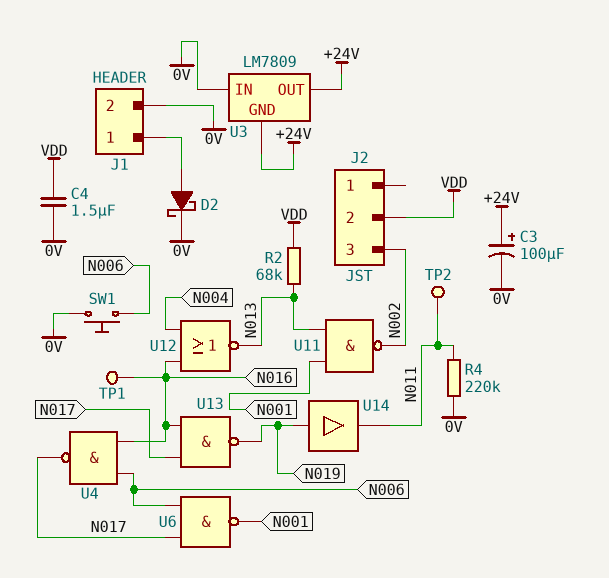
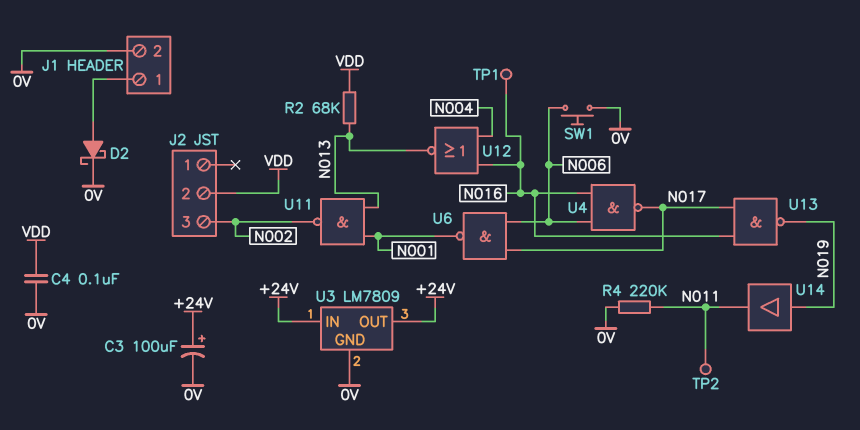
C4: 1.5uF (0V, VDD) -> 100nF (0V, VDD)
U3 pin GND: +24V -> 0V
U3 pin IN: 0V -> +24V

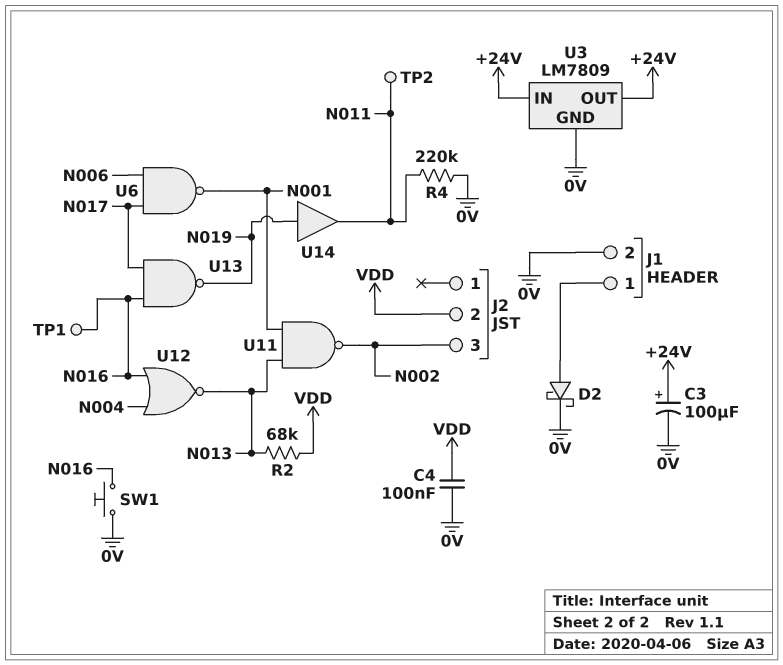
SW1: button (0V, N006) -> button (0V, N016)
U4: NAND (in N006, in N016, out N017) -> none

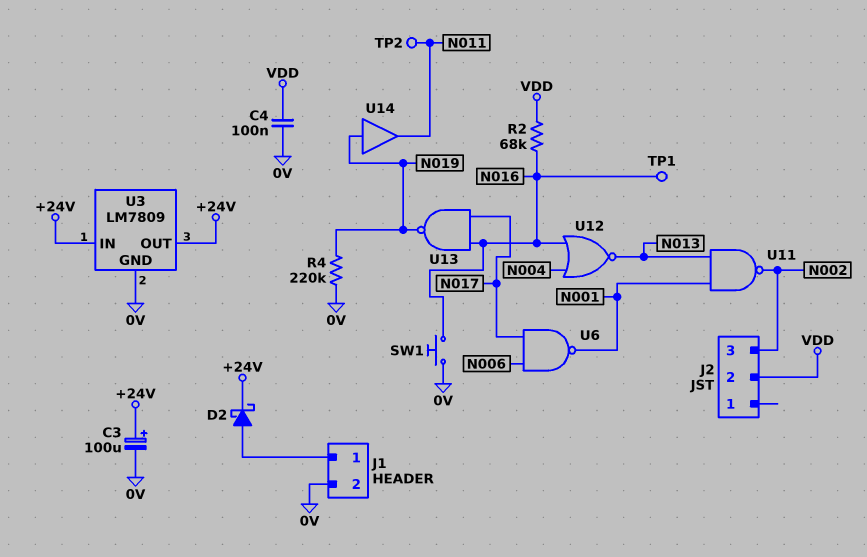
D2: schottky (A J1/1, K 0V) -> schottky (A J1/1, K +24V)
R2: 68k (N013, VDD) -> 68k (N016, VDD)
R4: 220k (0V, N011) -> 220k (0V, N019)

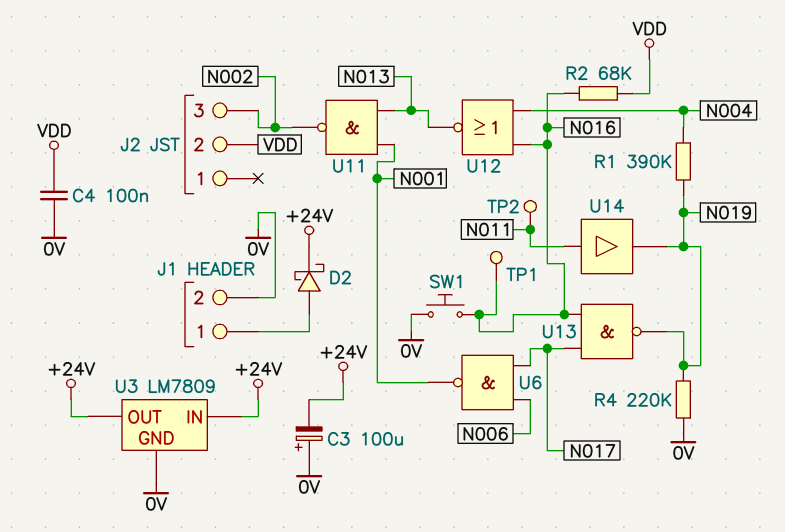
C3: 100uF (plus +24V, minus 0V) -> 100uF (plus 0V, minus +24V)
R1: none -> 390k (N004, N019)
U14: buffer (in N019, out N011) -> buffer (in N011, out N019)

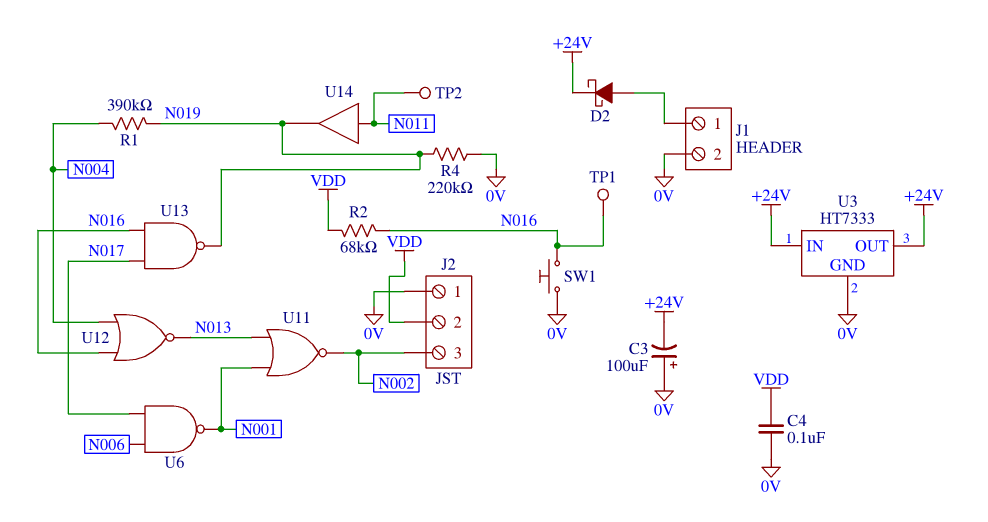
J2 pin 1: none -> 0V
U3: LM7809 -> HT7333
U11: NAND (in N001, in N013, out N002) -> NOR (in N001, in N013, out N002)

